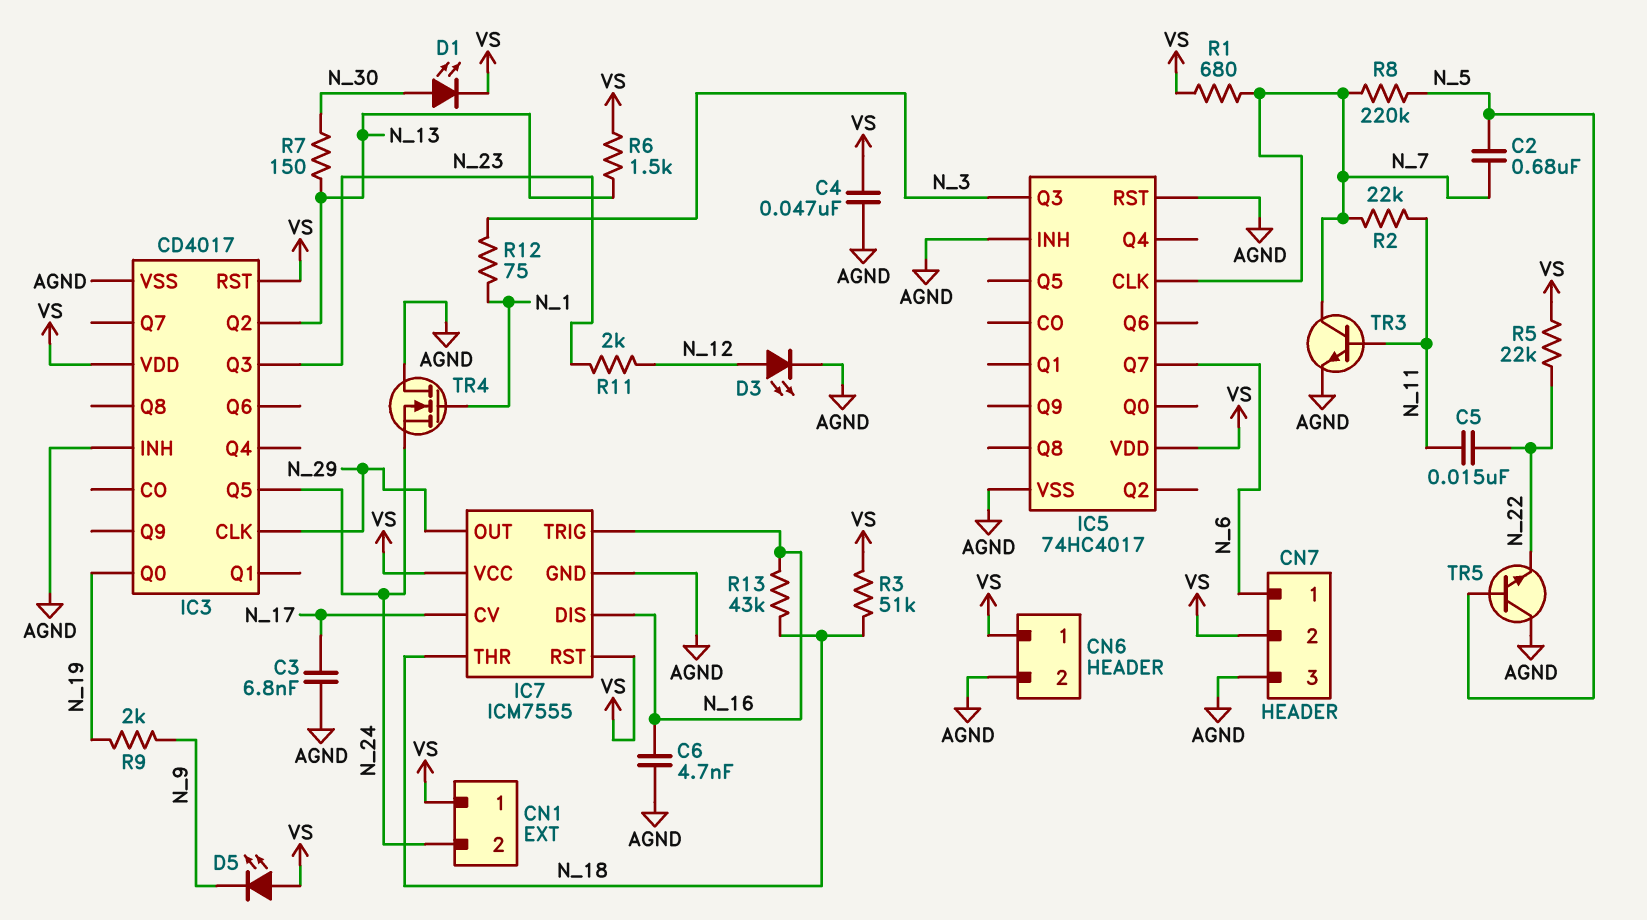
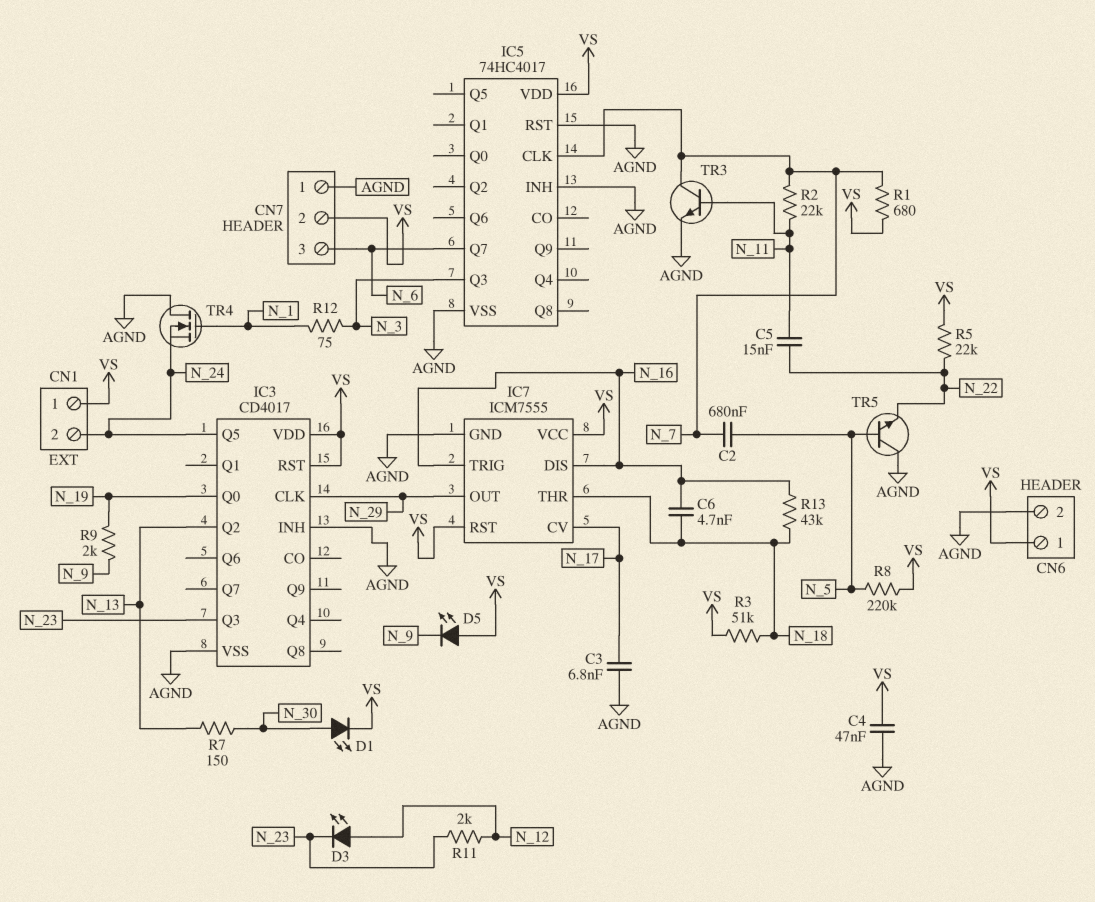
C6: 4.7nF (AGND, N_16) -> 4.7nF (N_16, N_18)
CN7 pin 1: N_6 -> AGND
CN7 pin 3: AGND -> N_6
D3: LED (A N_12, K AGND) -> LED (A N_12, K N_23)
R6: 1.5k (N_13, VS) -> none
R8: 220k (N_5, N_7) -> 220k (N_5, VS)

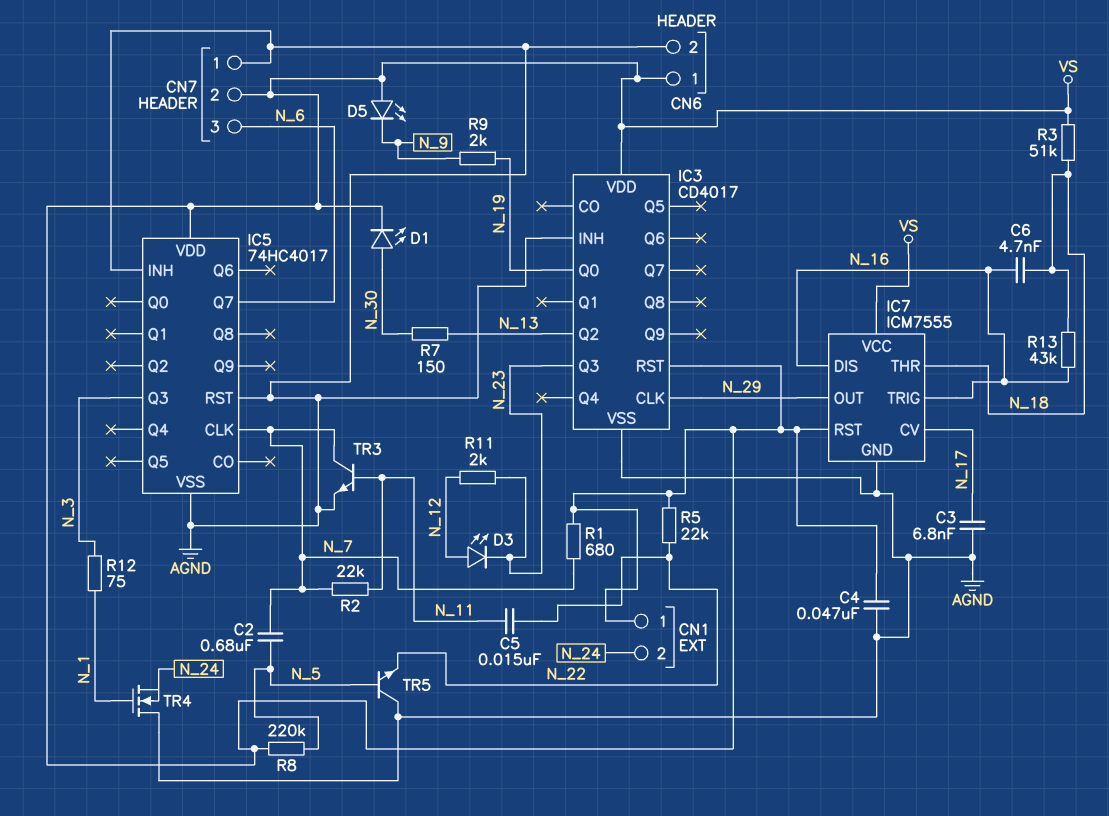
IC3 pin Q5: N_24 -> none

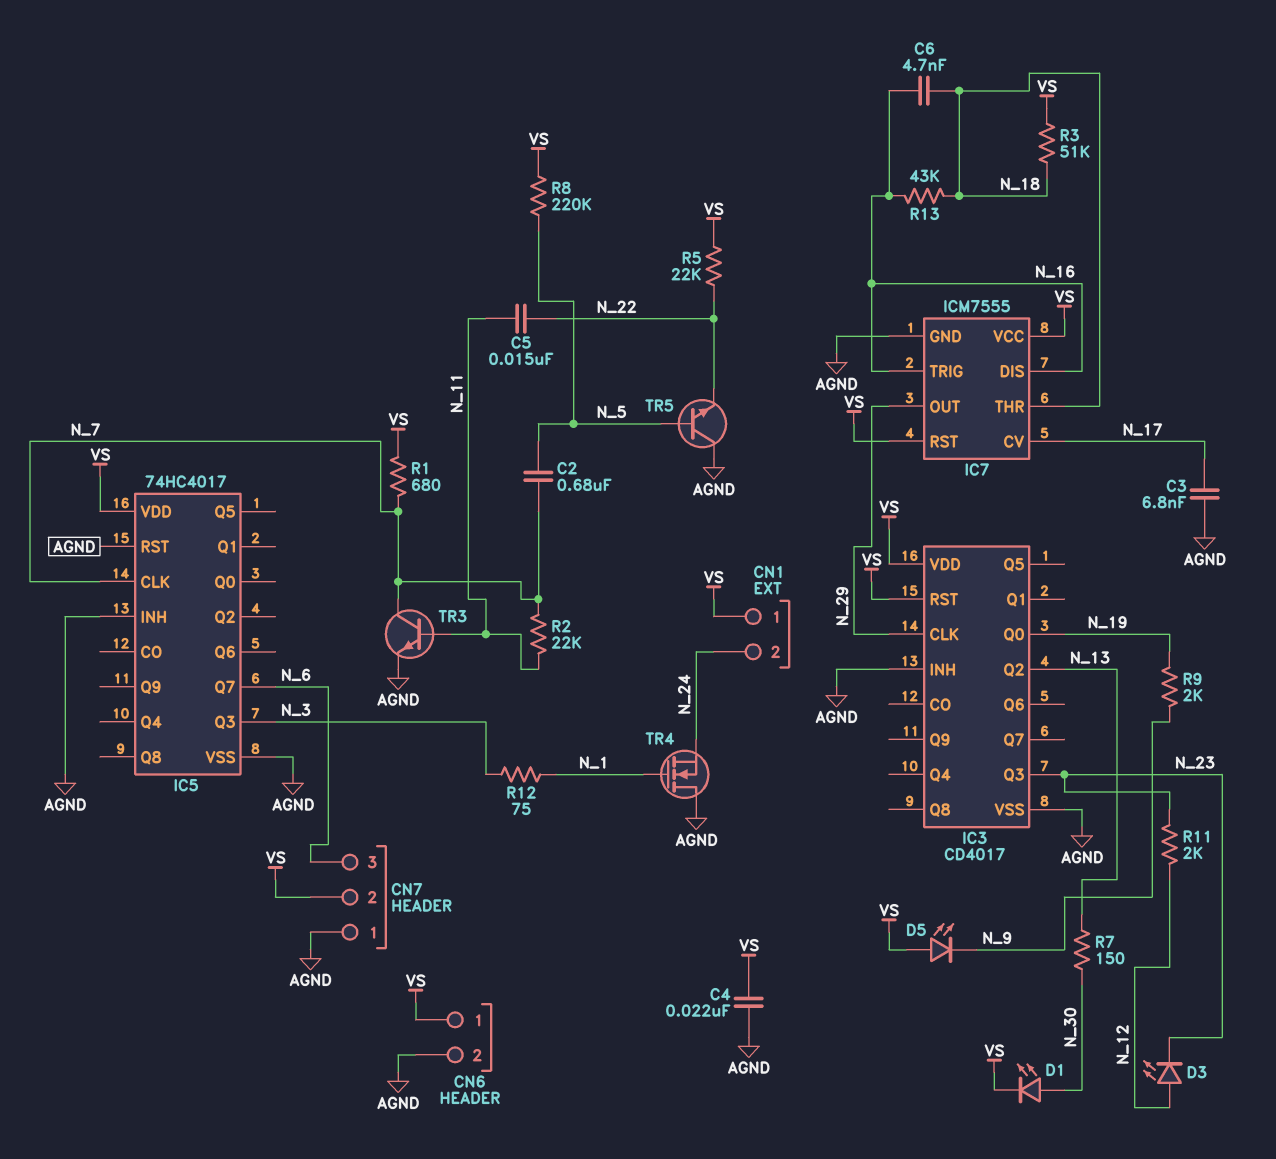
C4: 47nF (AGND, VS) -> 22nF (AGND, VS)

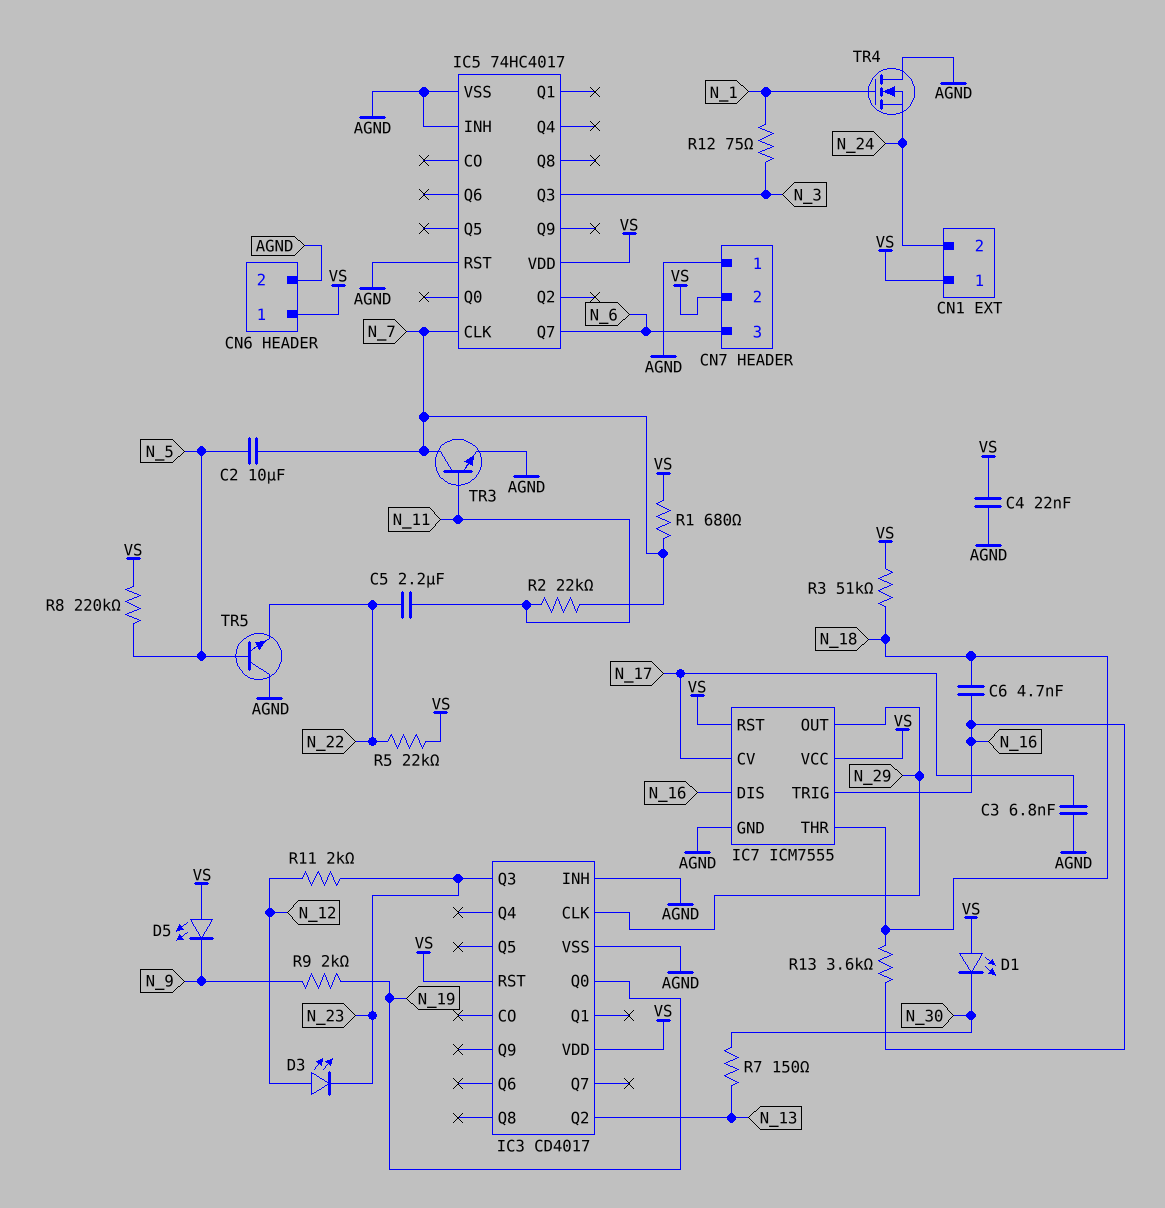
C2: 680nF (N_5, N_7) -> 10uF (N_5, N_7)
C5: 15nF (N_11, N_22) -> 2.2uF (N_11, N_22)
D1: LED (A N_30, K VS) -> LED (A VS, K N_30)
R13: 43k (N_16, N_18) -> 3.6k (N_16, N_18)

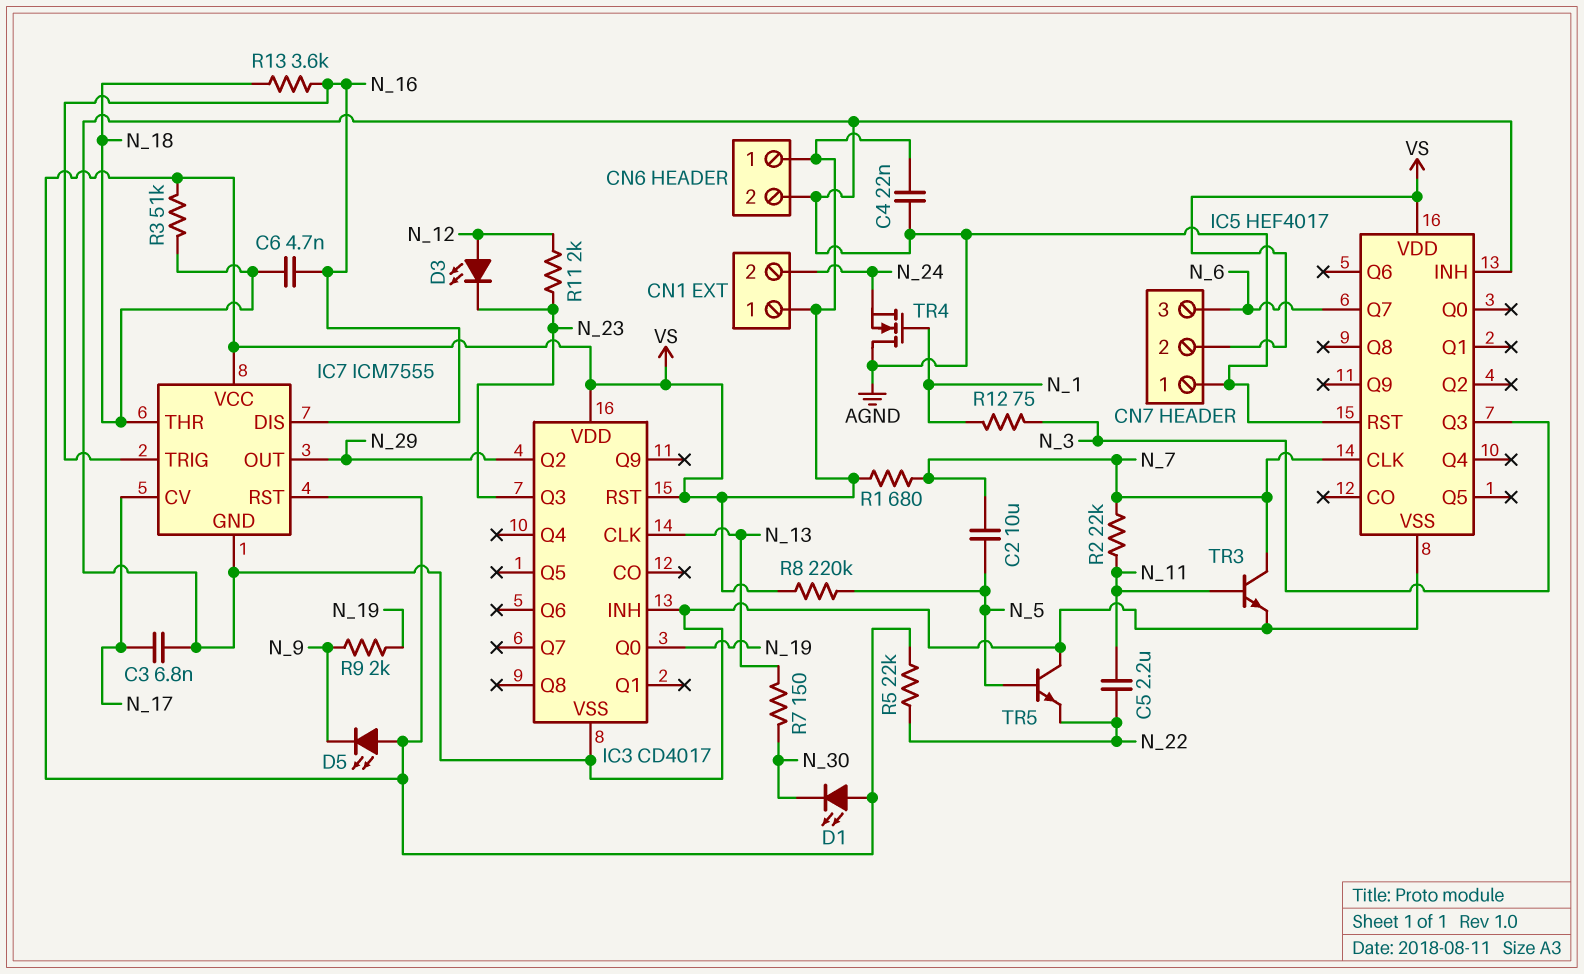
IC3 pin CLK: N_29 -> N_13
IC3 pin Q2: N_13 -> N_29
IC5: 74HC4017 -> HEF4017

